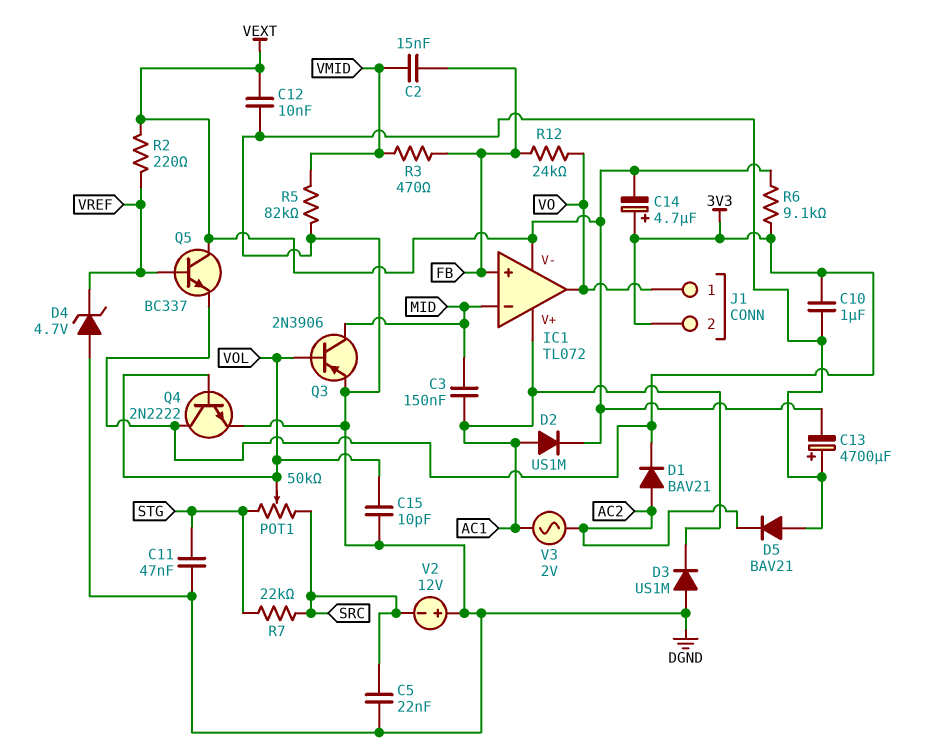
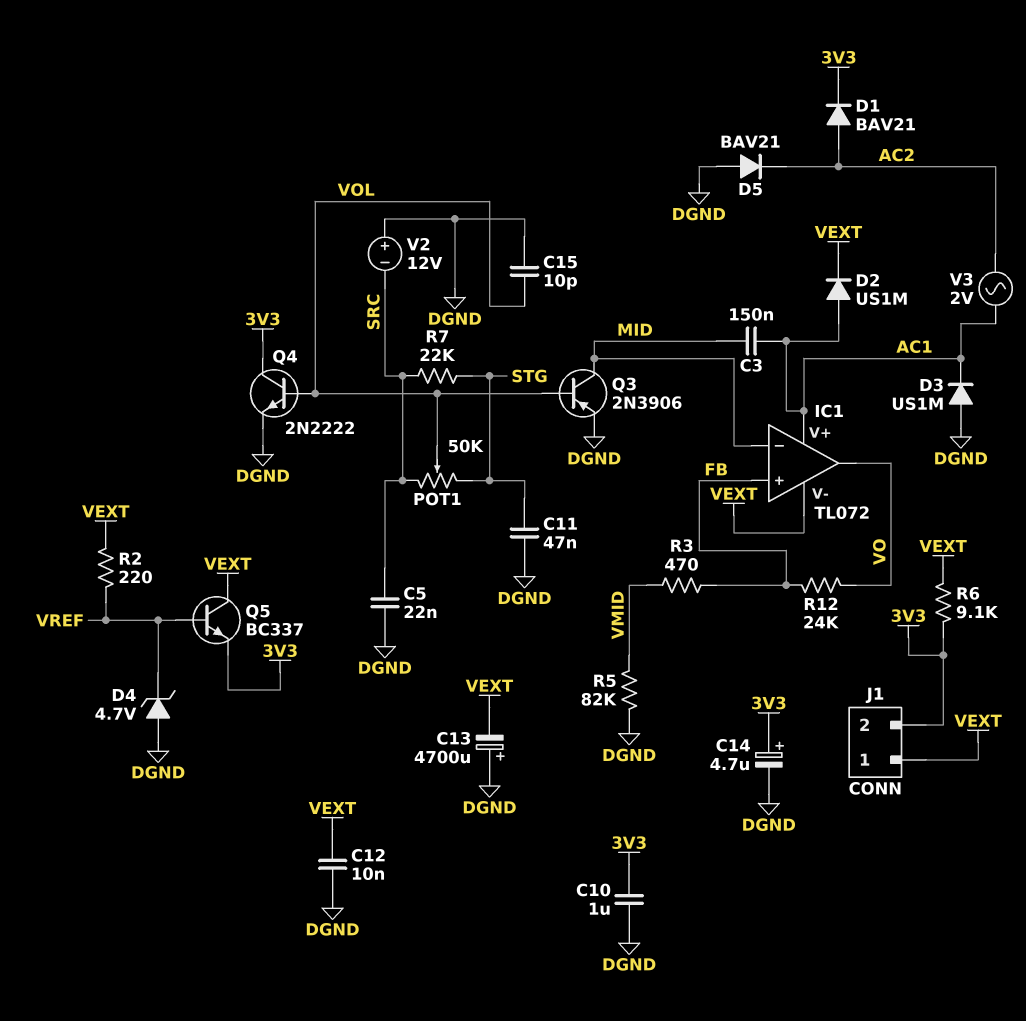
C2: 15nF (FB, VMID) -> none
C14: 4.7uF (plus 3V3, minus VEXT) -> 4.7uF (plus 3V3, minus DGND)
J1 pin 1: VO -> VEXT

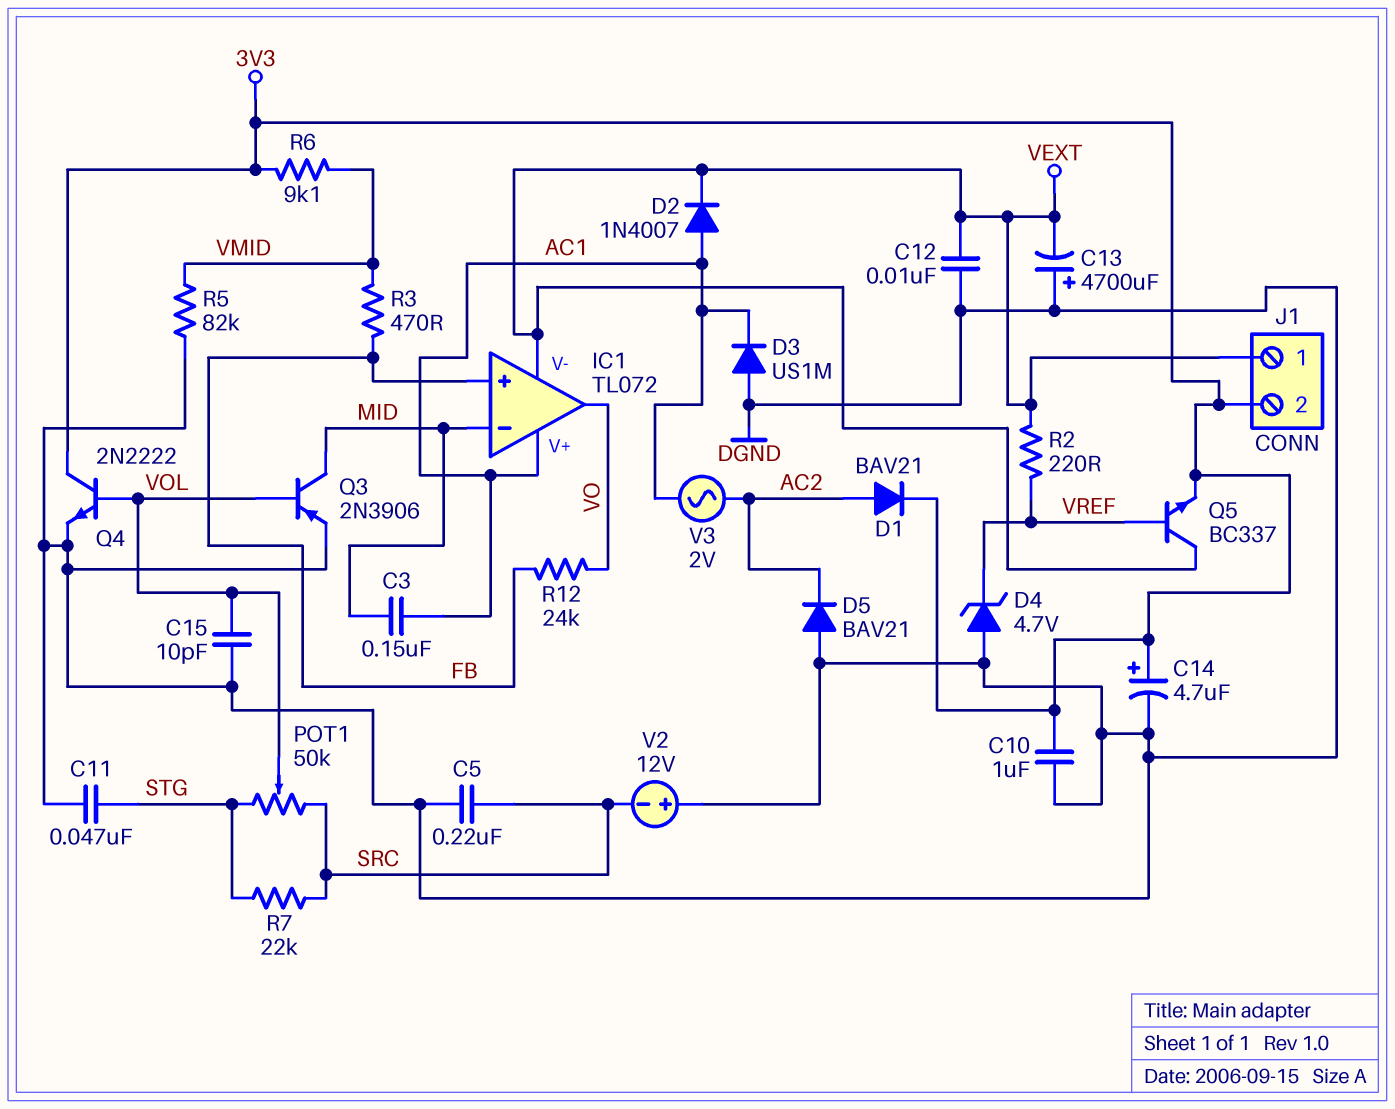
C5: 22nF (DGND, SRC) -> 220nF (DGND, SRC)
D2: diode US1M (A AC1, K VEXT) -> diode 1N4007 (A AC1, K VEXT)
R6: 9.1k (3V3, VEXT) -> 9.1k (3V3, VMID)

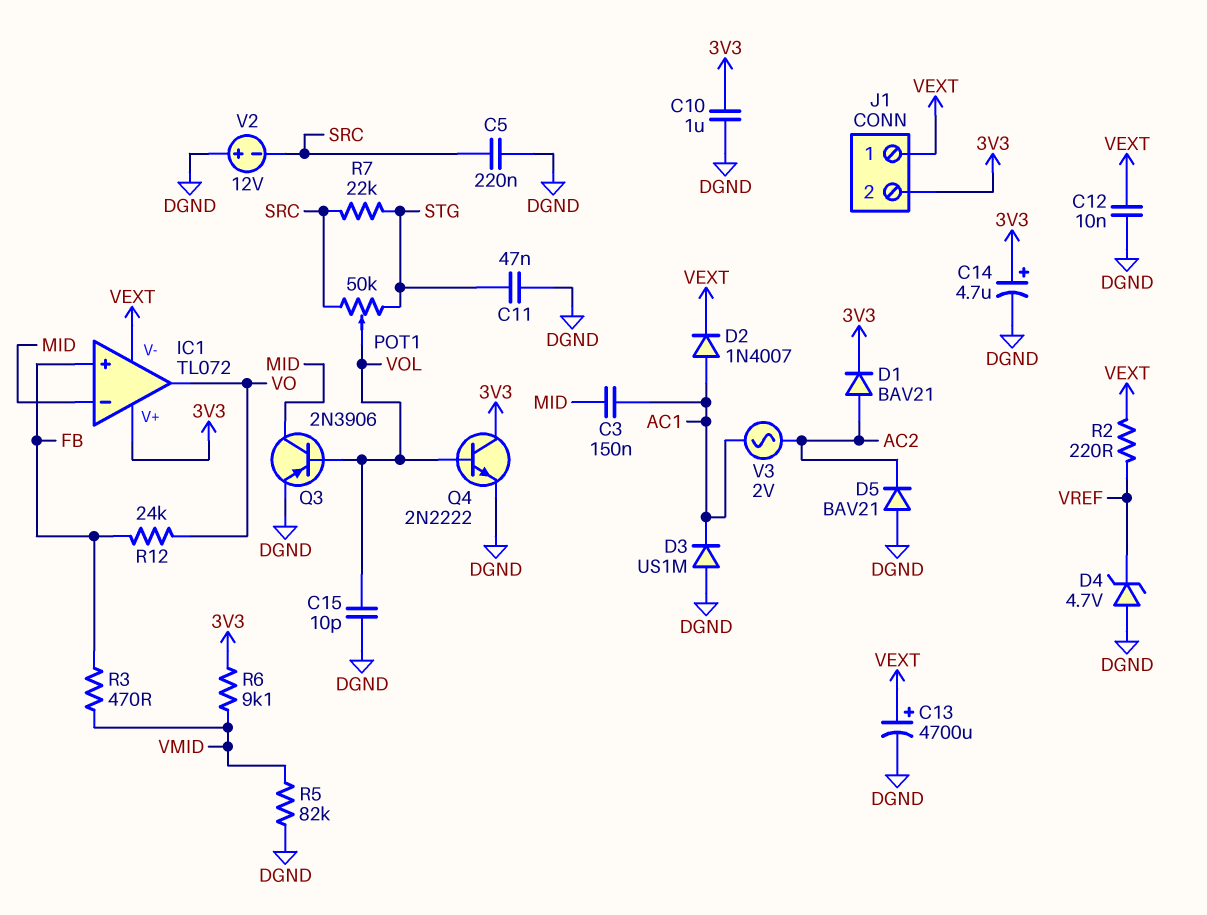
C13: 4700uF (plus DGND, minus VEXT) -> 4700uF (plus VEXT, minus DGND)
IC1 pin V+: AC1 -> 3V3
Q5: NPN BC337 (B VREF, C VEXT, E 3V3) -> none

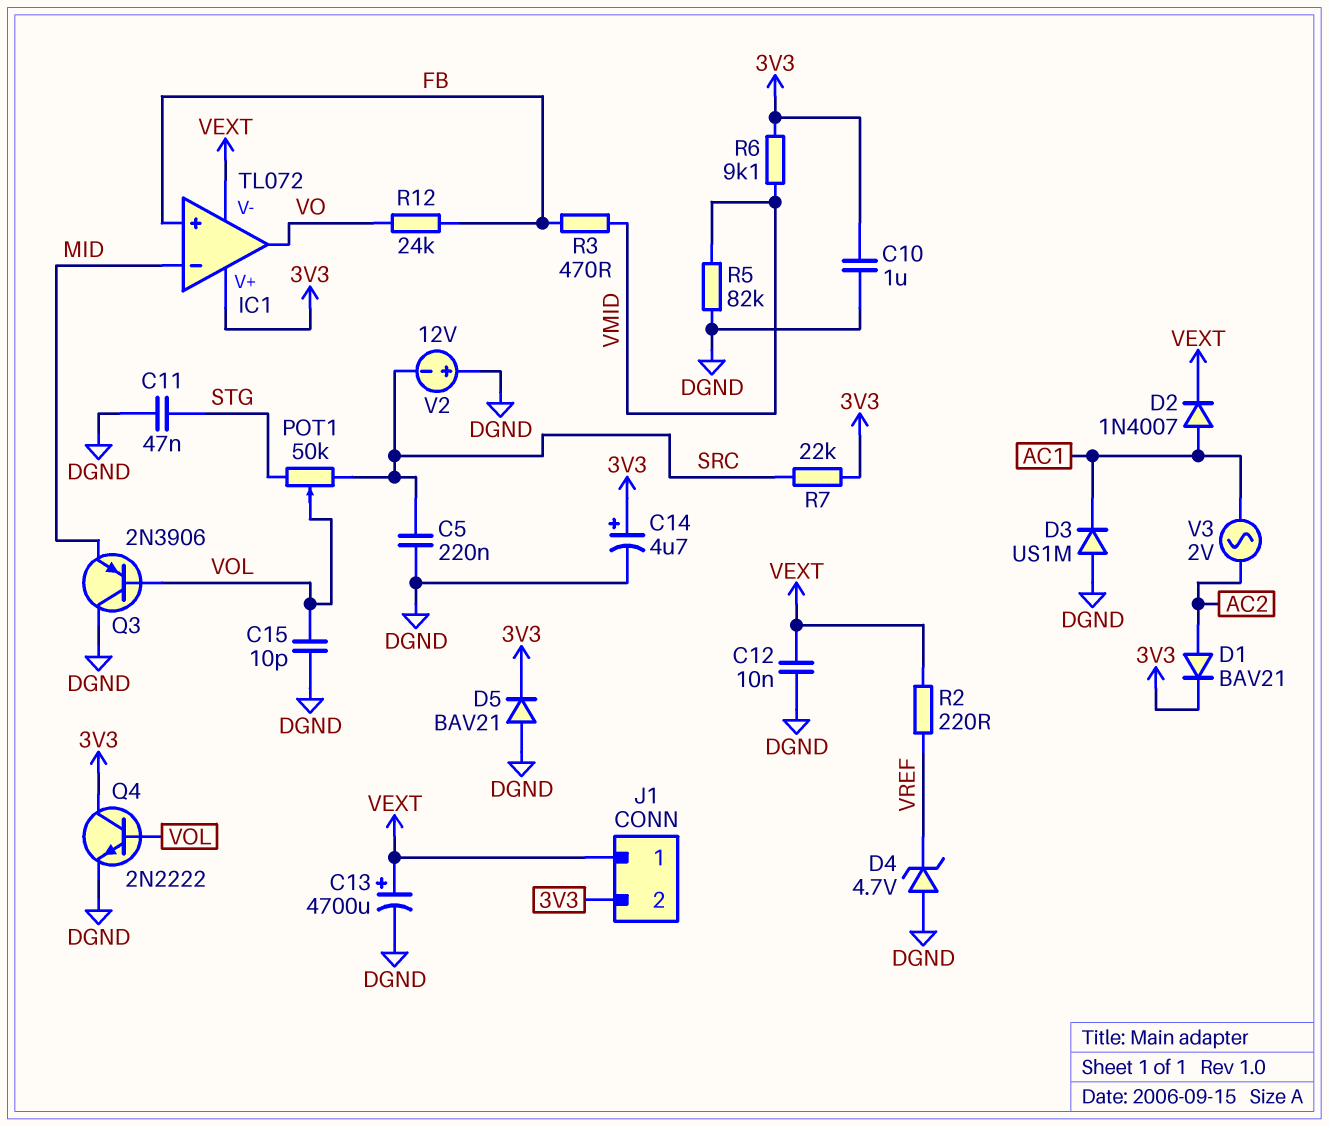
C3: 150nF (AC1, MID) -> none
D5: diode BAV21 (A DGND, K AC2) -> diode BAV21 (A DGND, K 3V3)
Q3: PNP 2N3906 (B VOL, C MID, E DGND) -> PNP 2N3906 (B VOL, C DGND, E MID)
R7: 22k (SRC, STG) -> 22k (3V3, SRC)

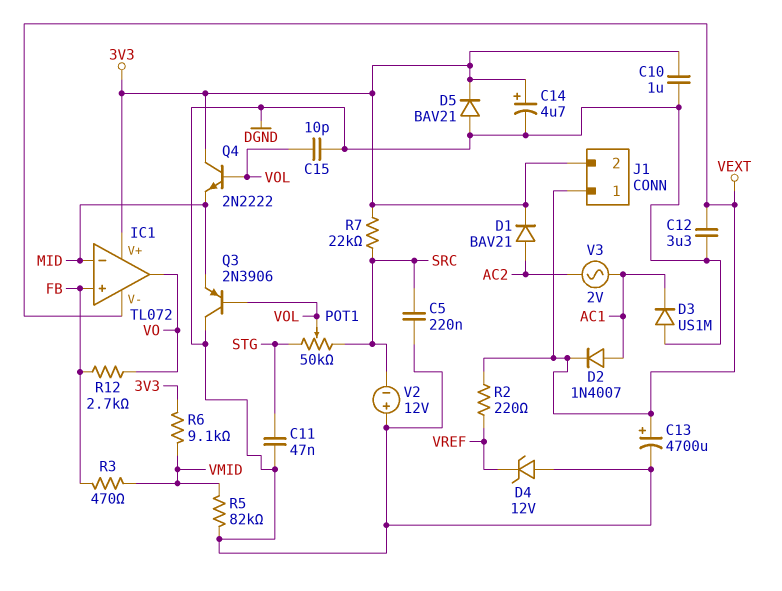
C12: 10nF (DGND, VEXT) -> 3.3uF (DGND, VEXT)
D4: zener 4.7V (A DGND, K VREF) -> zener 12V (A DGND, K VREF)
Q4: NPN 2N2222 (B VOL, C 3V3, E DGND) -> NPN 2N2222 (B VOL, C 3V3, E MID)
R12: 24k (FB, VO) -> 2.7k (FB, VO)

